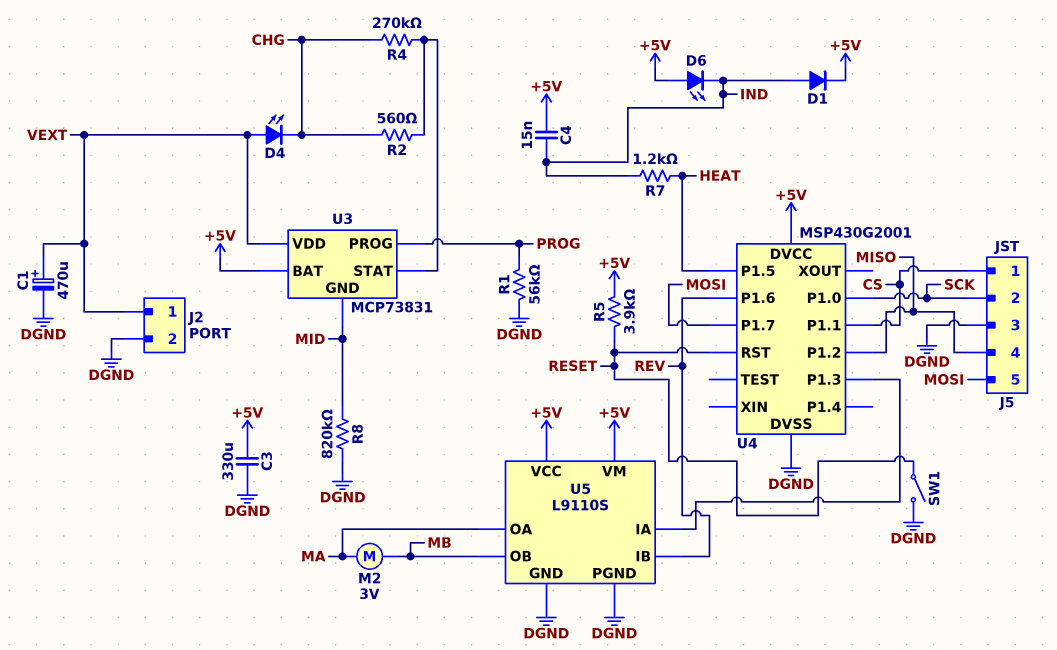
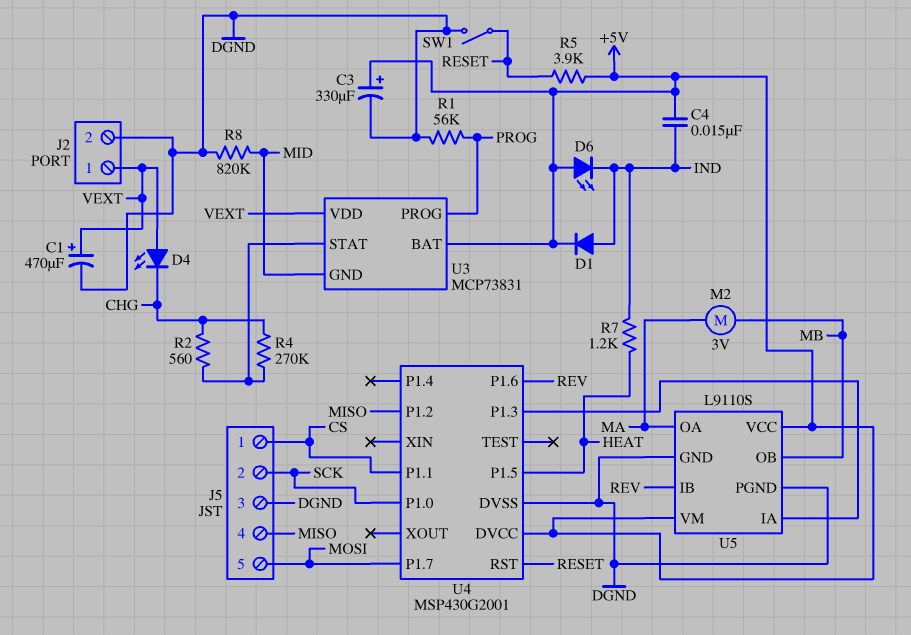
C3: 330uF (+5V, DGND) -> 330uF (plus +5V, minus DGND)

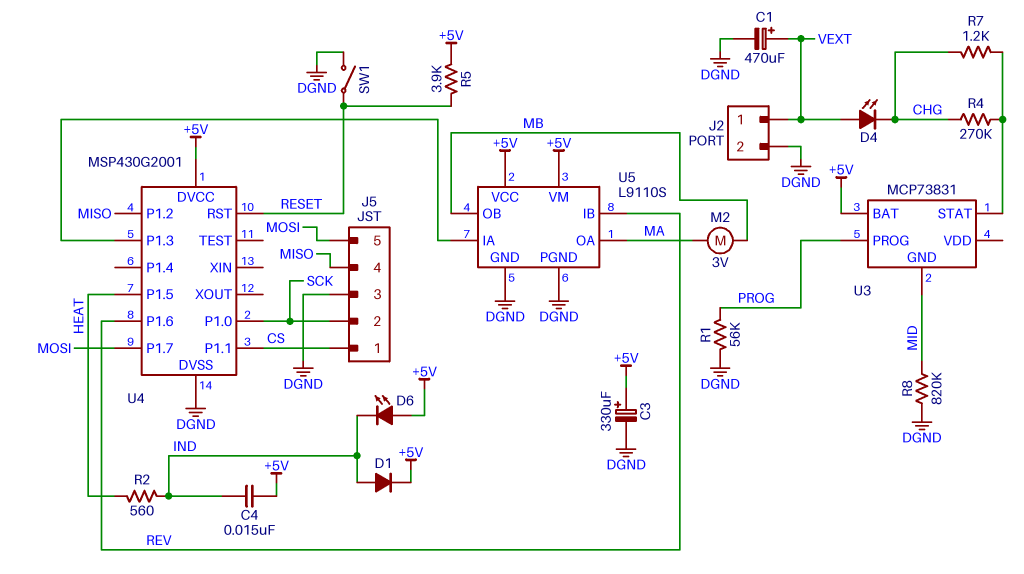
R2: 560 (CHG, U3/STAT) -> 560 (HEAT, IND)
R7: 1.2k (HEAT, IND) -> 1.2k (CHG, U3/STAT)
U3 pin VDD: VEXT -> none

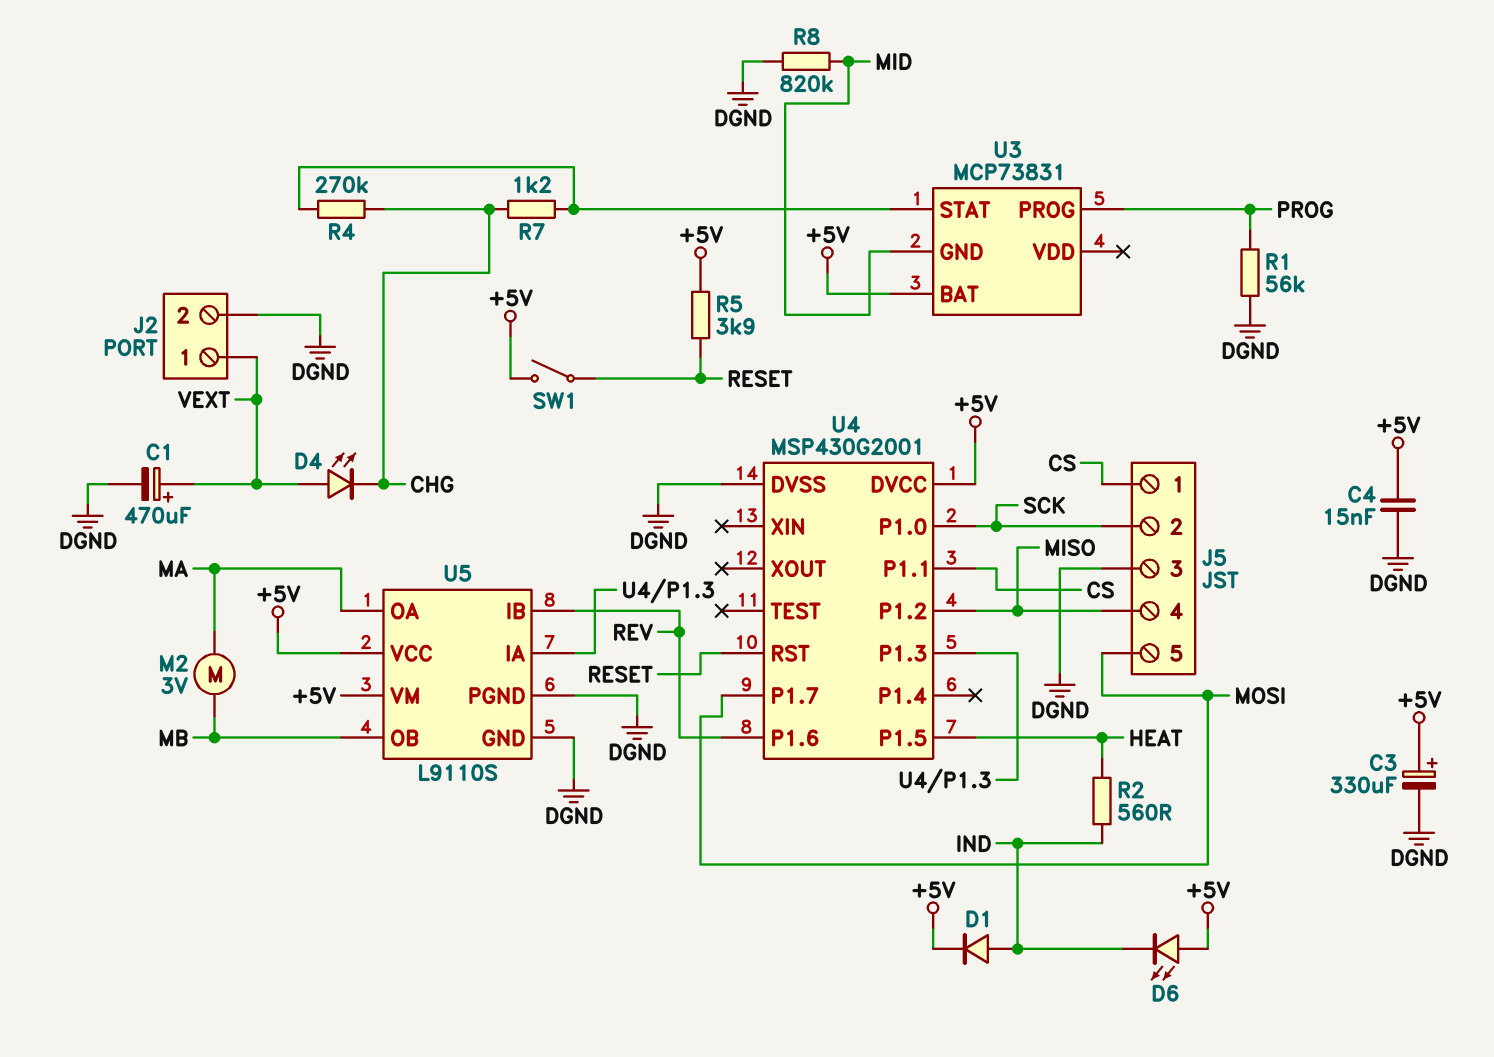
C4: 15nF (+5V, IND) -> 15nF (+5V, DGND)
SW1: switch (DGND, RESET) -> switch (+5V, RESET)

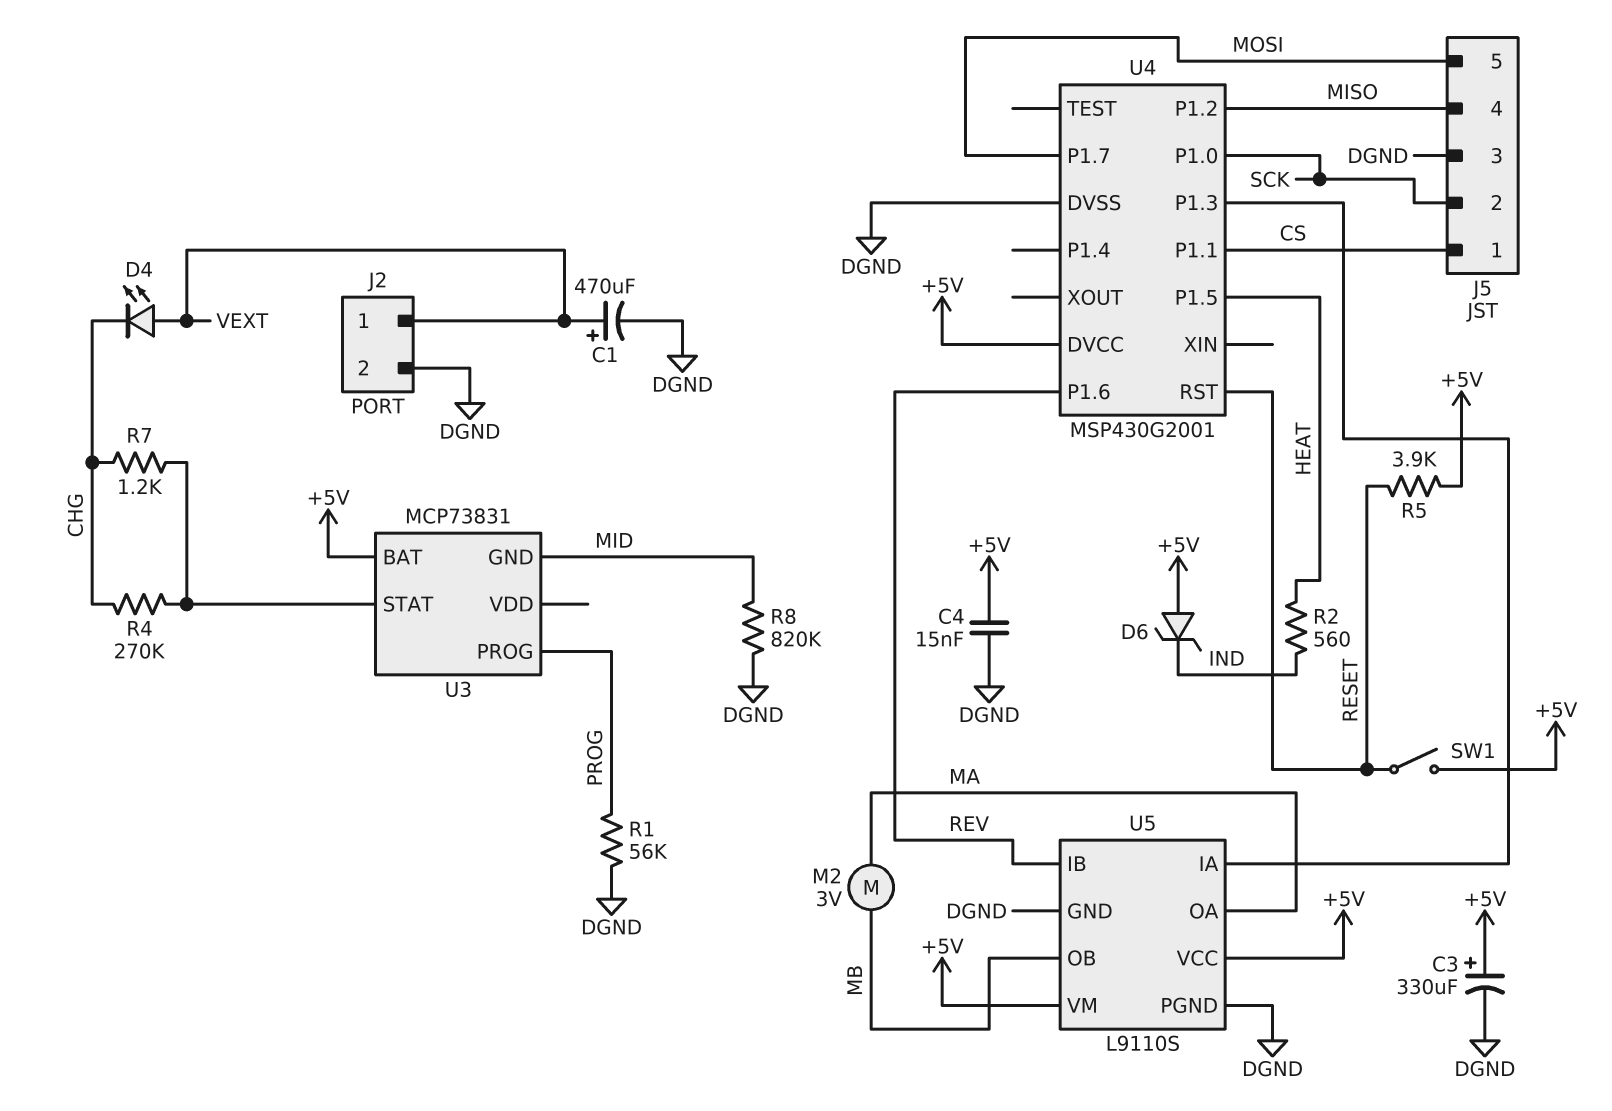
D1: diode (A IND, K +5V) -> none
D6: LED (A +5V, K IND) -> zener (A +5V, K IND)

